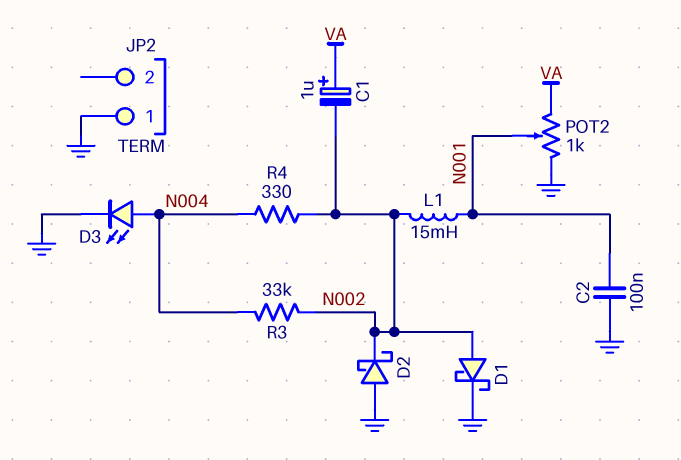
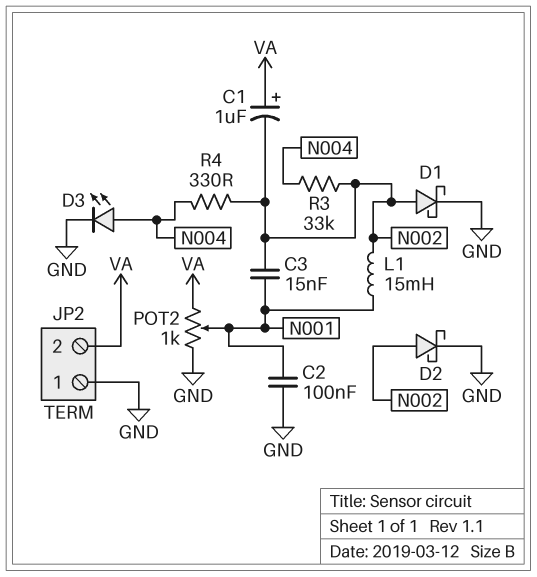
C3: none -> 15nF (N001, N002)
D2: schottky (A GND, K N002) -> schottky (A N002, K GND)
JP2 pin 2: none -> VA

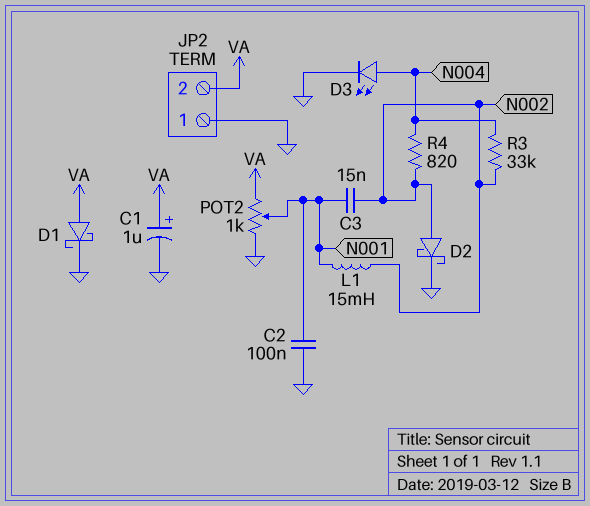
C1: 1uF (plus VA, minus N002) -> 1uF (plus VA, minus GND)
D1: schottky (A N002, K GND) -> schottky (A VA, K GND)
R4: 330 (N002, N004) -> 820 (N002, N004)

